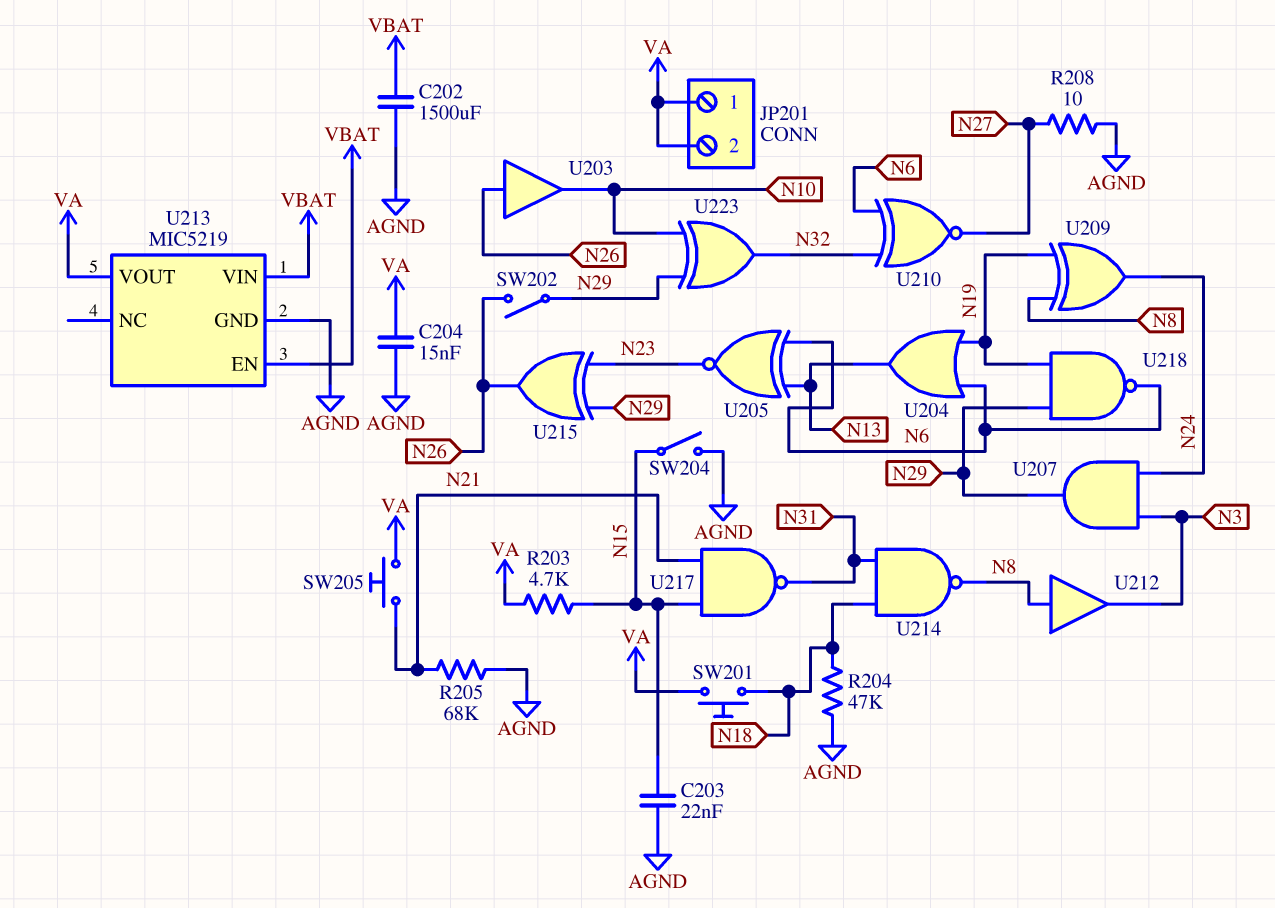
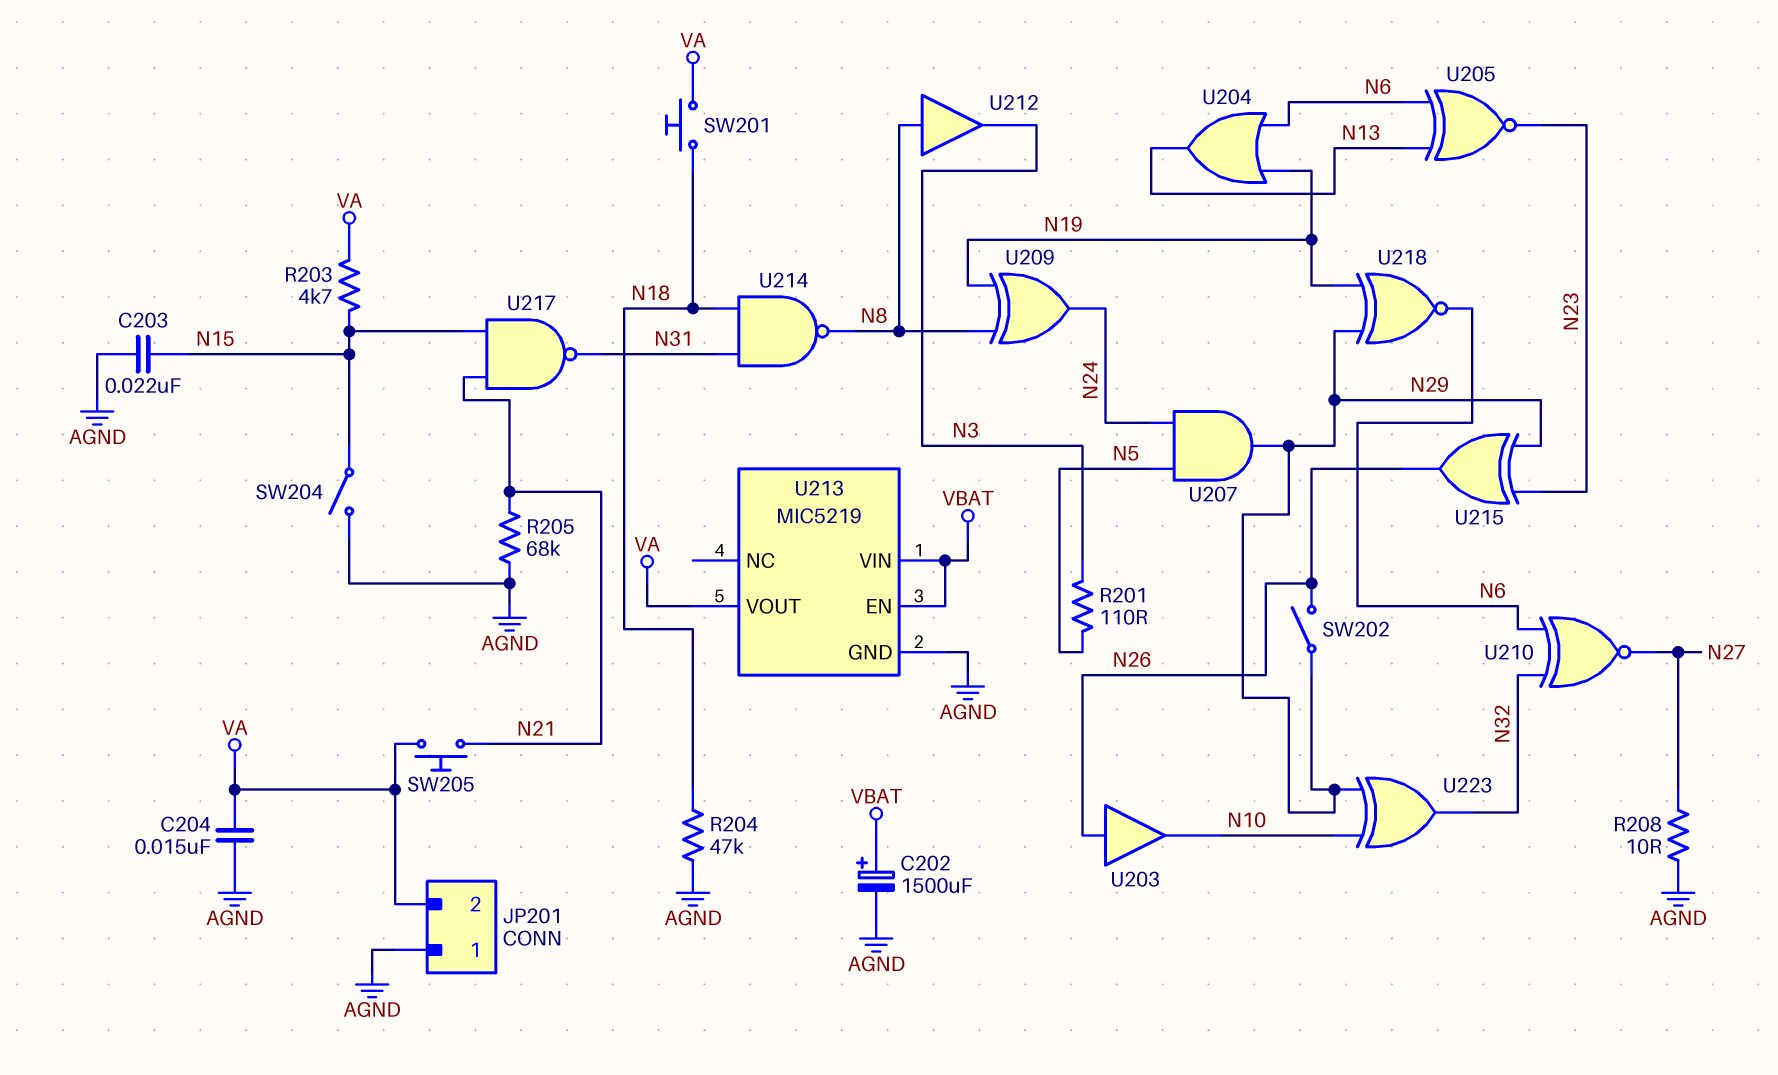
C202: 1500uF (AGND, VBAT) -> 1500uF (plus VBAT, minus AGND)
JP201 pin 1: VA -> AGND
R201: none -> 110 (N3, N5)
U207: AND (in N3, in N24, out N29) -> AND (in N5, in N24, out N29)
U218: NAND (in N19, in N29, out N6) -> XNOR (in N19, in N29, out N6)

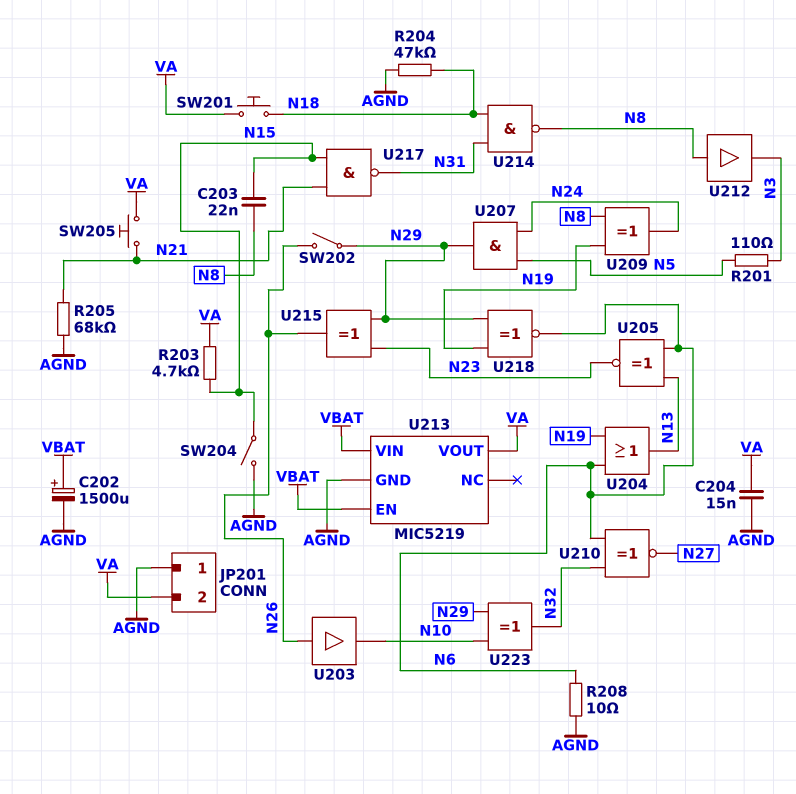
C203: 22nF (AGND, N15) -> 22nF (N8, N15)
R208: 10 (AGND, N27) -> 10 (AGND, N6)

